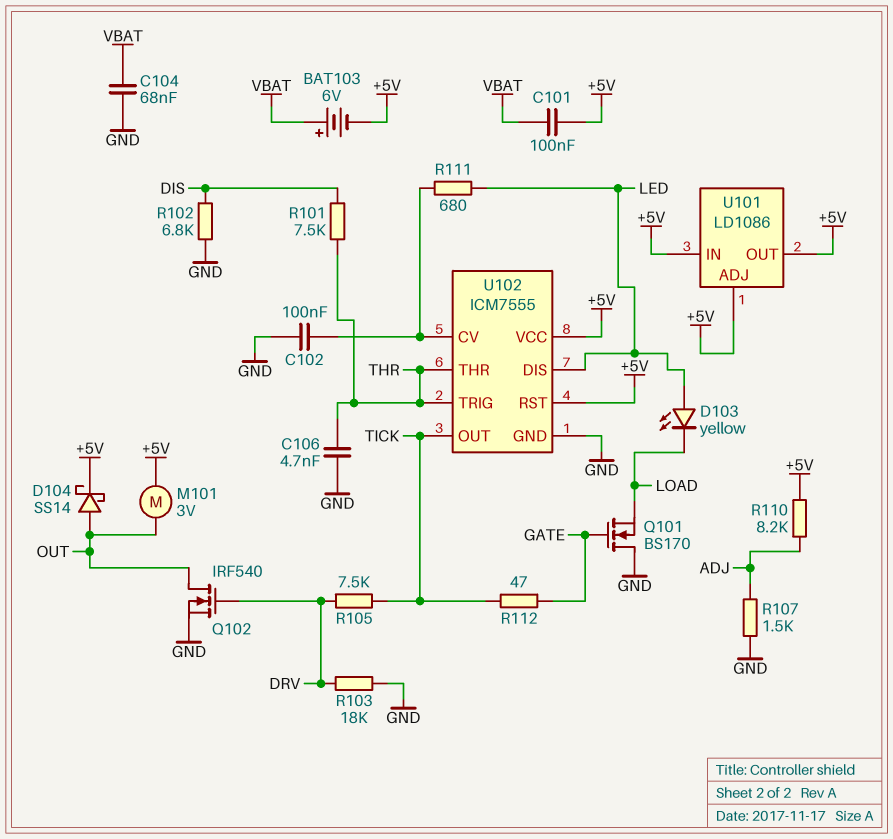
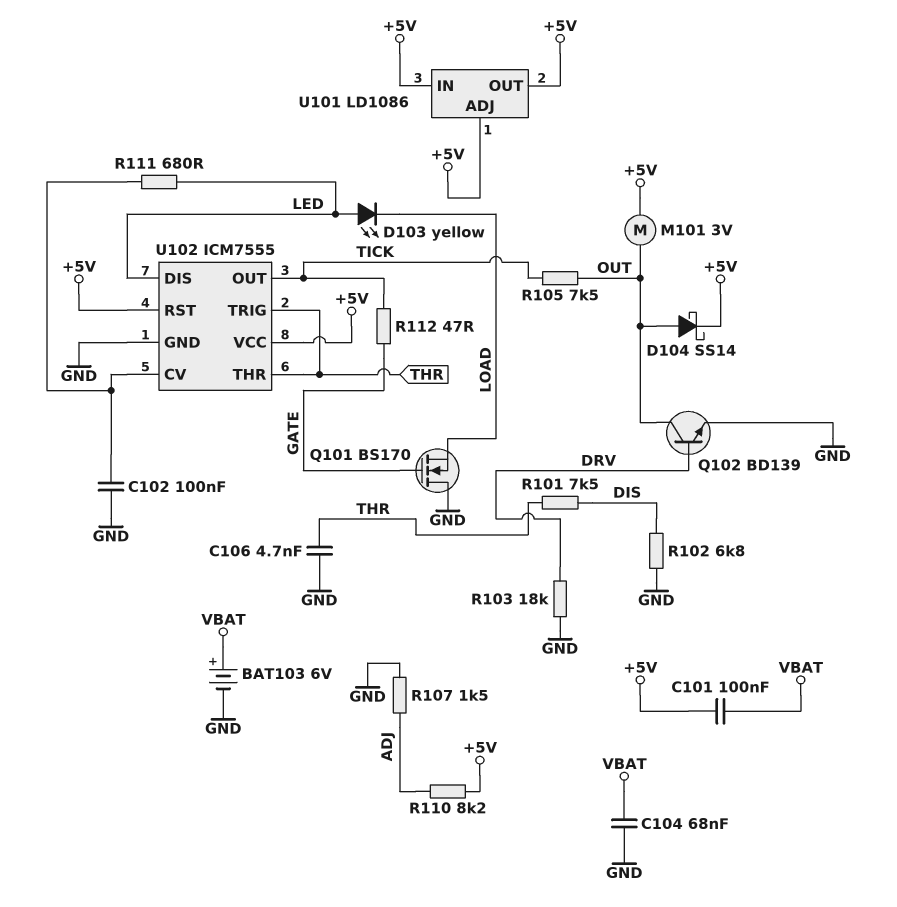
BAT103: 6V (plus VBAT, minus +5V) -> 6V (plus VBAT, minus GND)
Q102: NMOS IRF540 (G DRV, D OUT, S GND) -> NPN BD139 (B DRV, C OUT, E GND)
R105: 7.5k (DRV, TICK) -> 7.5k (OUT, TICK)

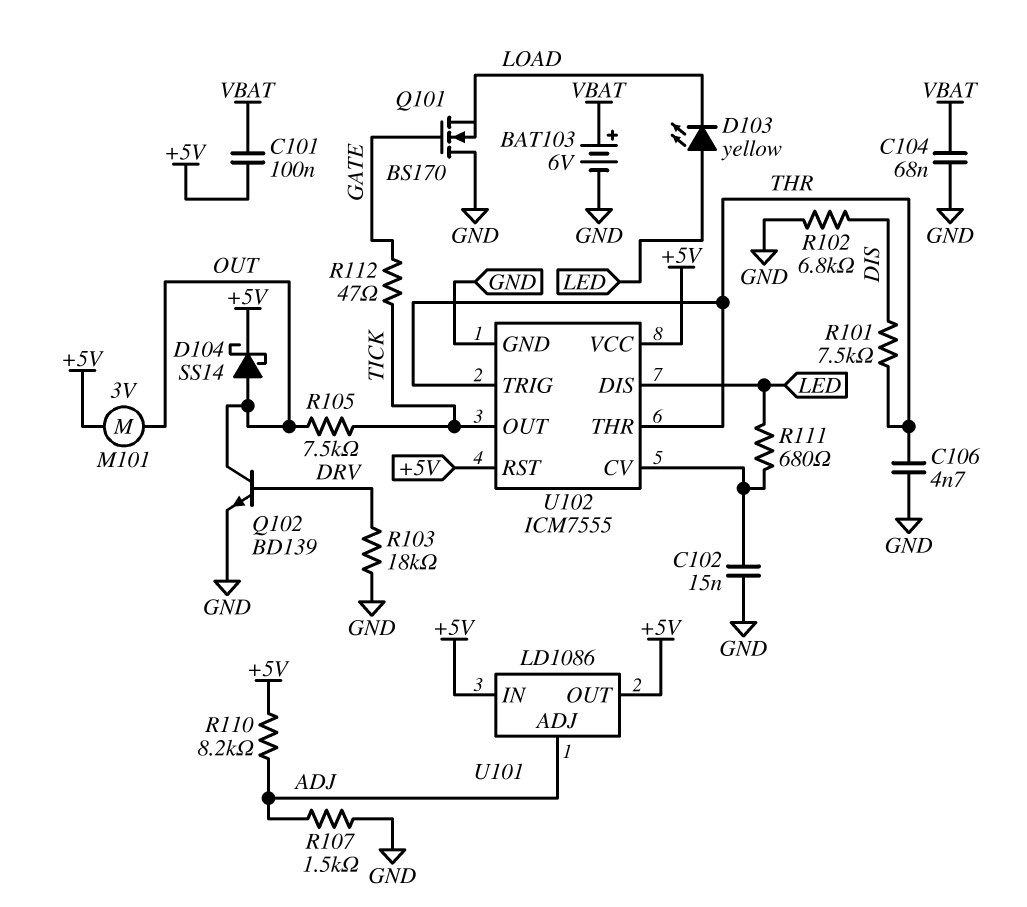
C102: 100nF (GND, U102/CV) -> 15nF (GND, U102/CV)
U101 pin ADJ: +5V -> ADJ

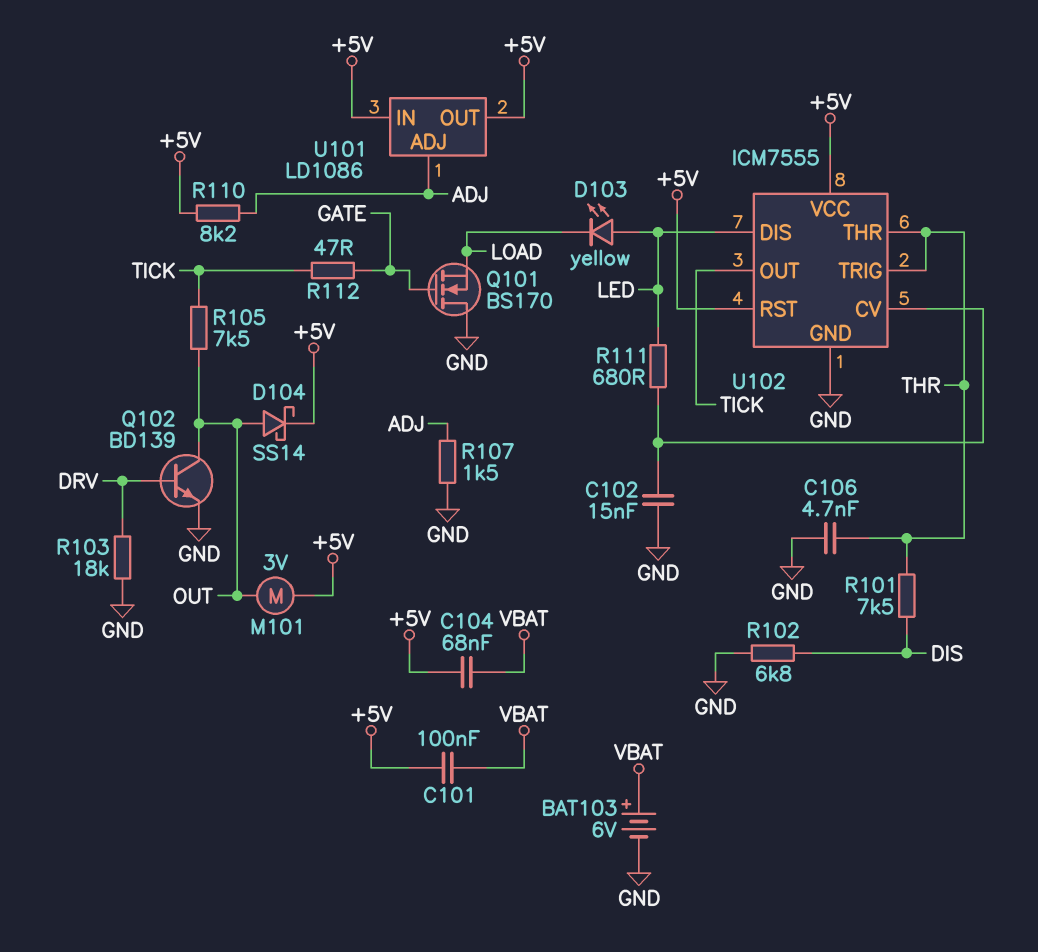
C104: 68nF (GND, VBAT) -> 68nF (+5V, VBAT)

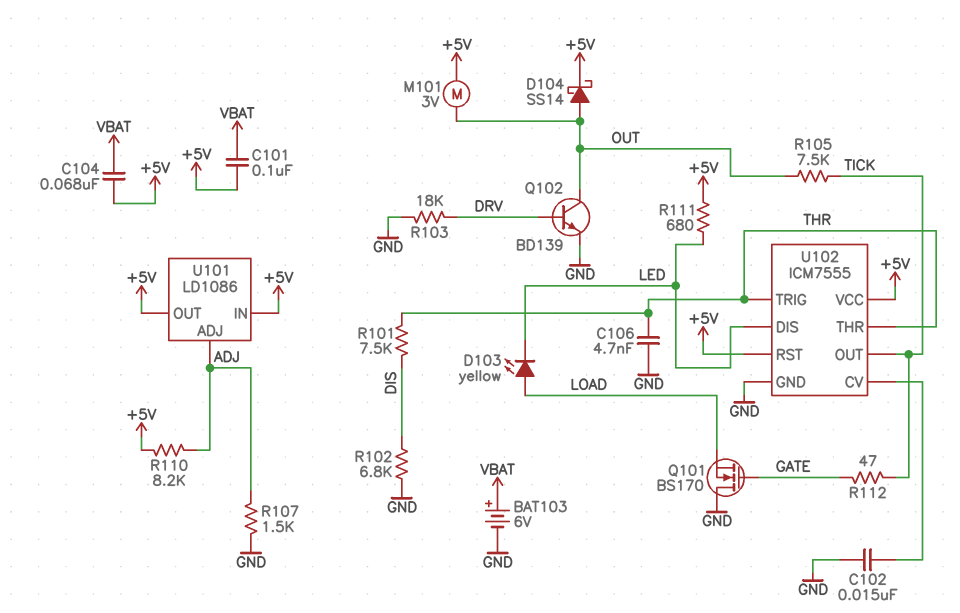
D103: LED yellow (A LED, K LOAD) -> LED yellow (A LOAD, K LED)
R111: 680 (LED, U102/CV) -> 680 (+5V, LED)

